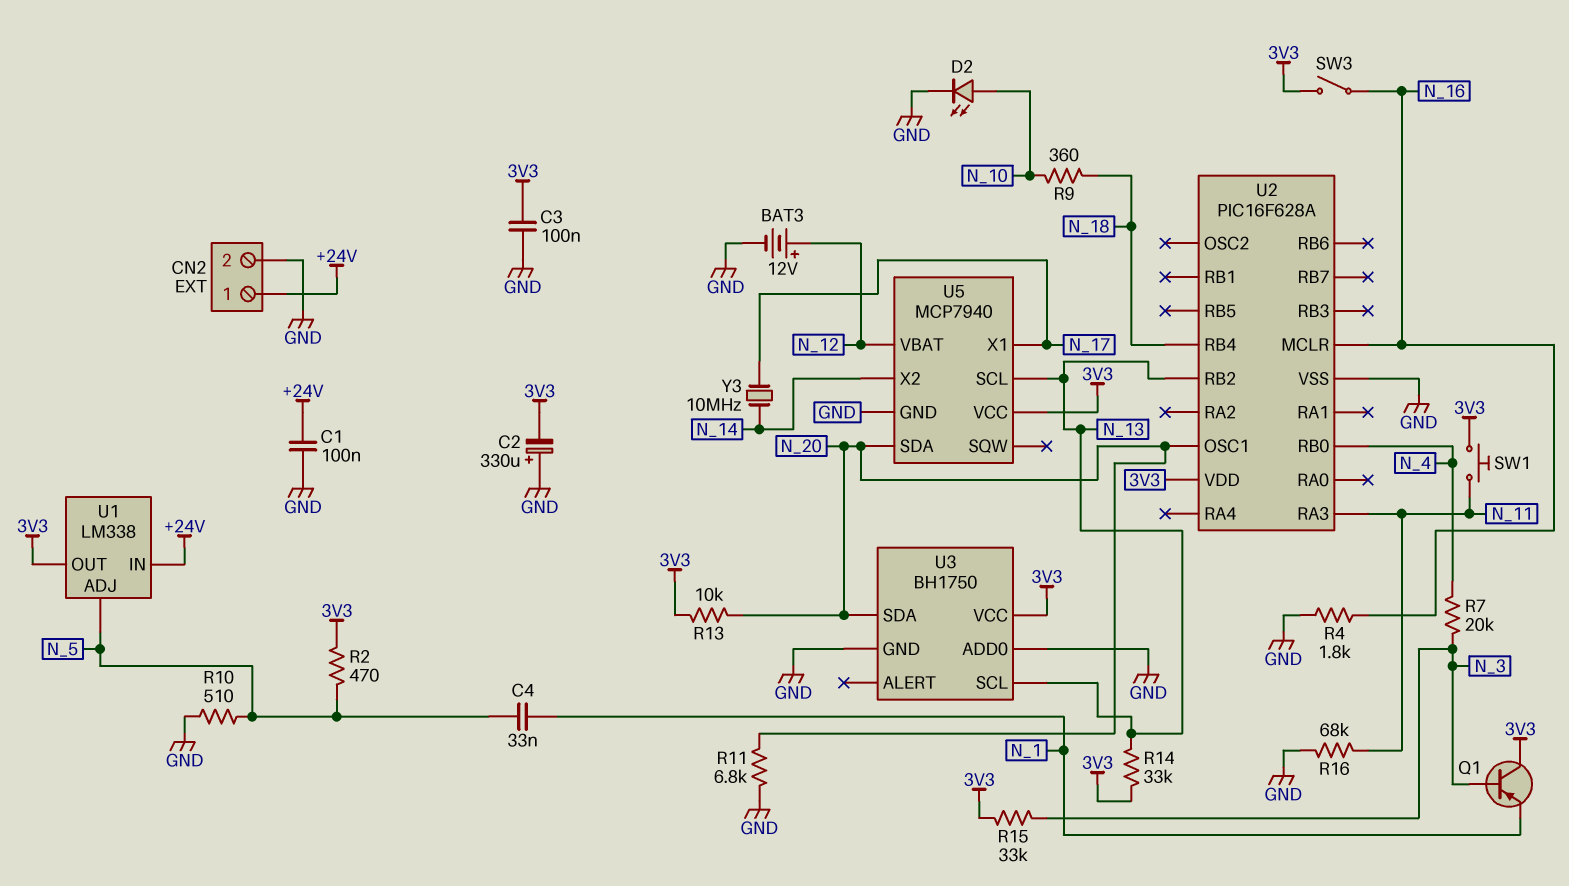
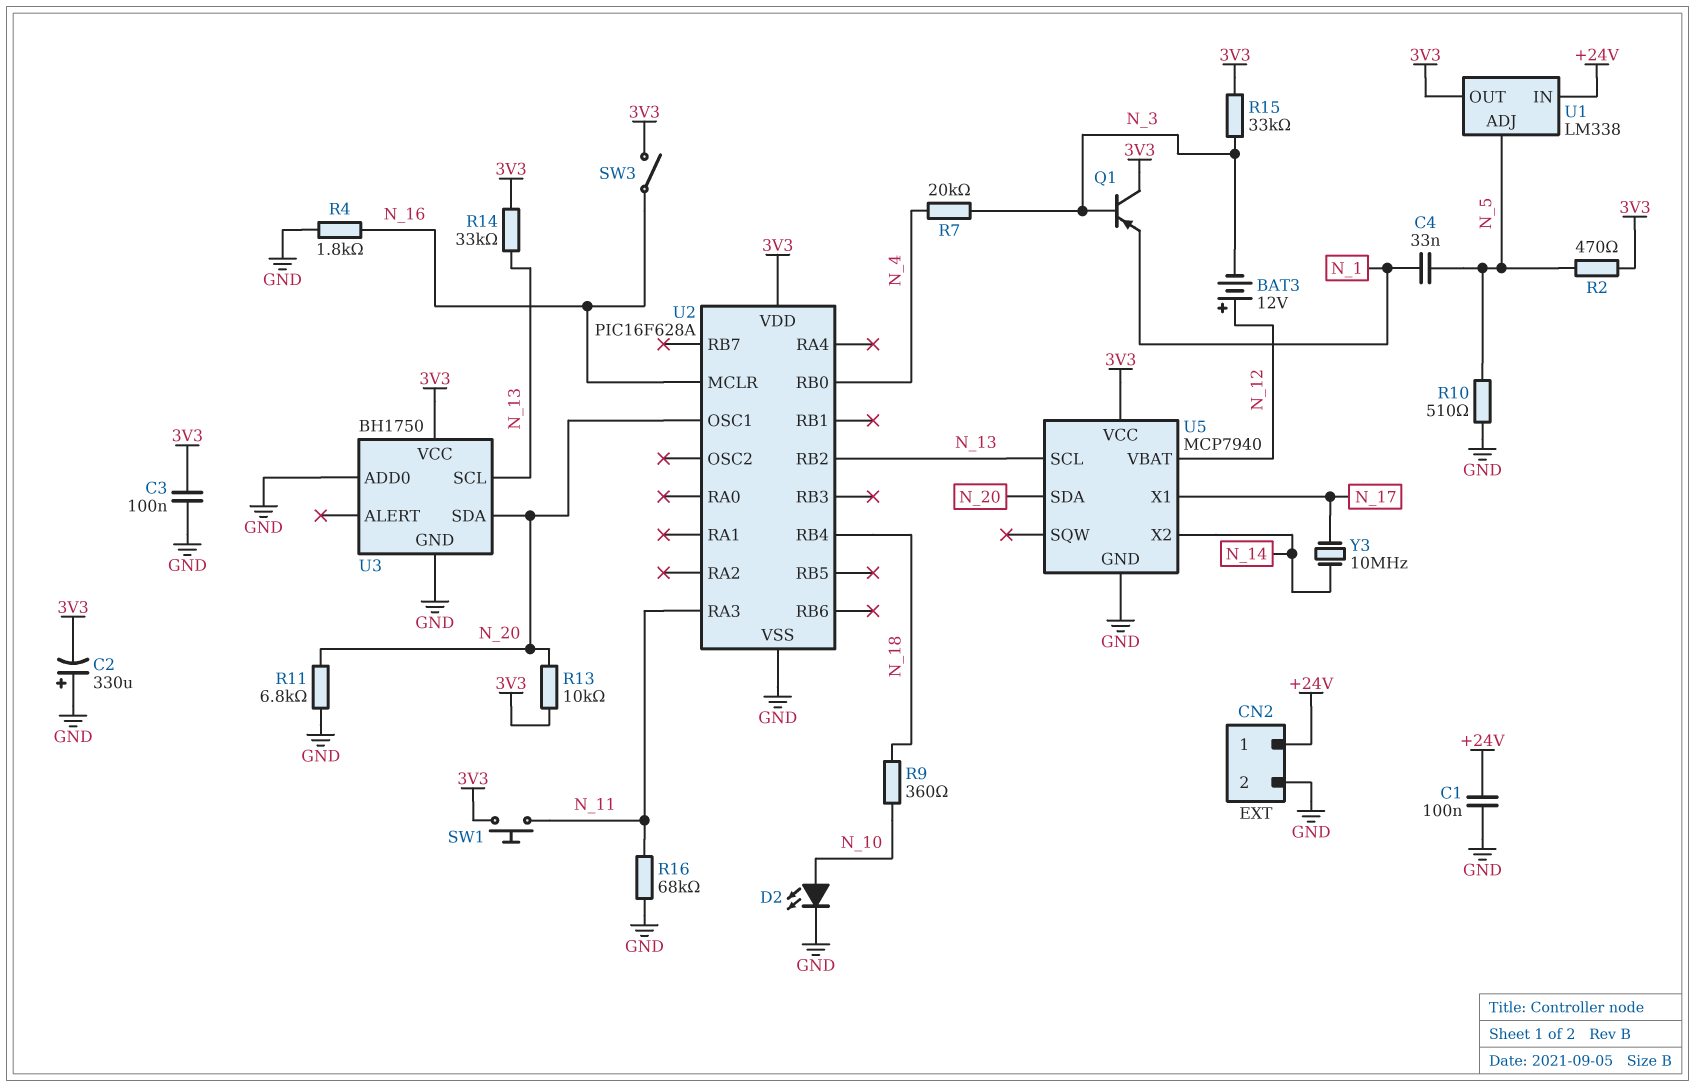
BAT3: 12V (plus N_12, minus GND) -> 12V (plus N_12, minus N_3)

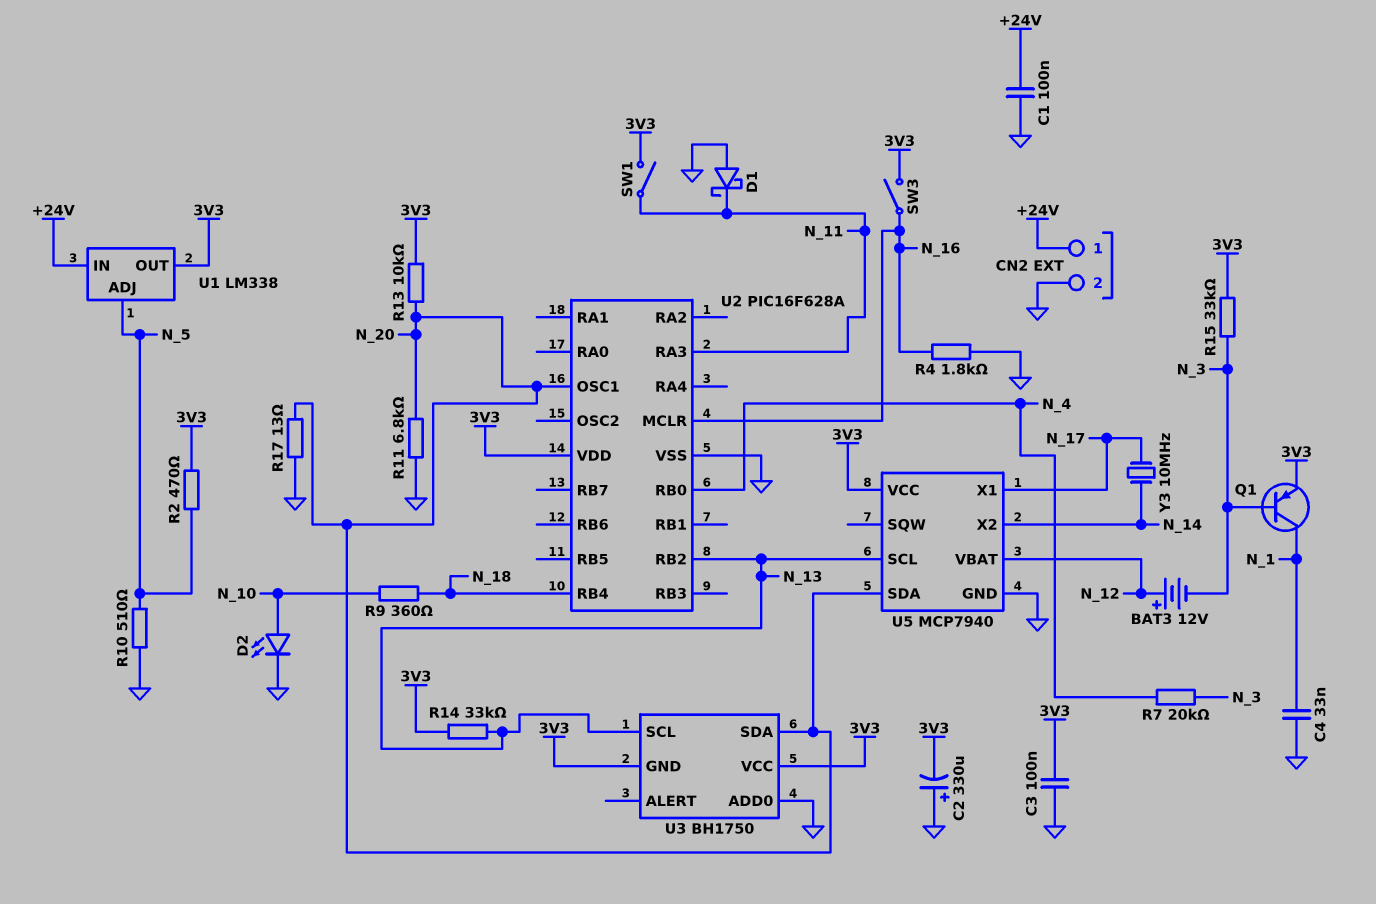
C4: 33nF (N_1, N_5) -> 33nF (GND, N_1)
D1: none -> schottky (A GND, K N_11)
Q1: PNP (B N_3, C 3V3, E N_1) -> PNP (B N_3, C N_1, E 3V3)
R16: 68k (GND, N_11) -> none
R17: none -> 13 (GND, N_20)
SW1: button (3V3, N_11) -> switch (3V3, N_11)
U3 pin GND: GND -> 3V3

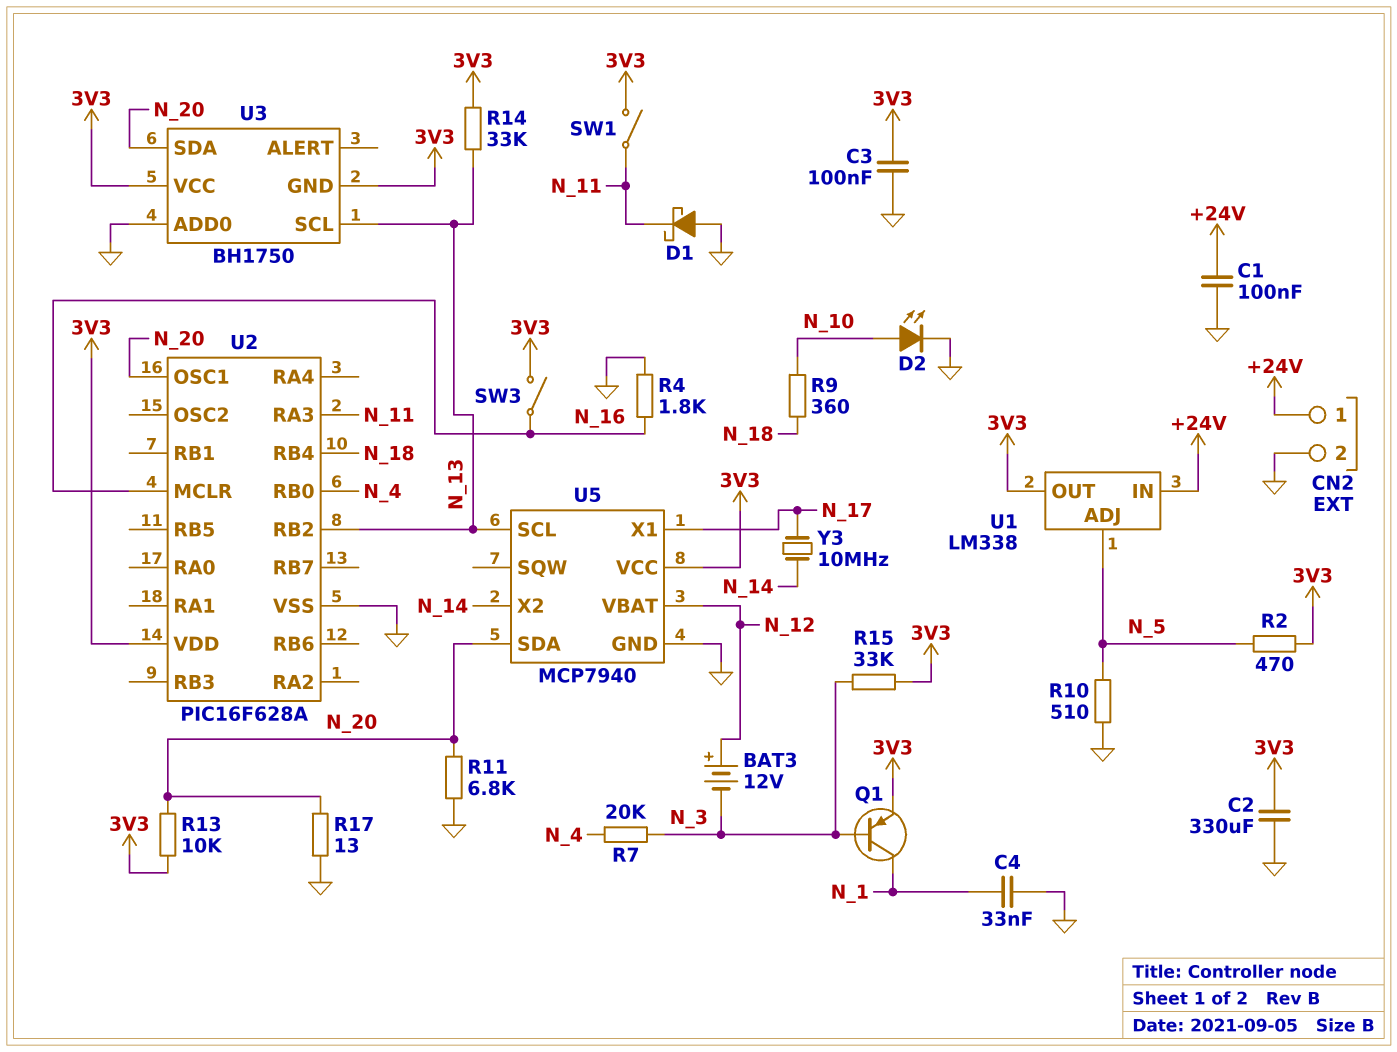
C2: 330uF (plus GND, minus 3V3) -> 330uF (3V3, GND)

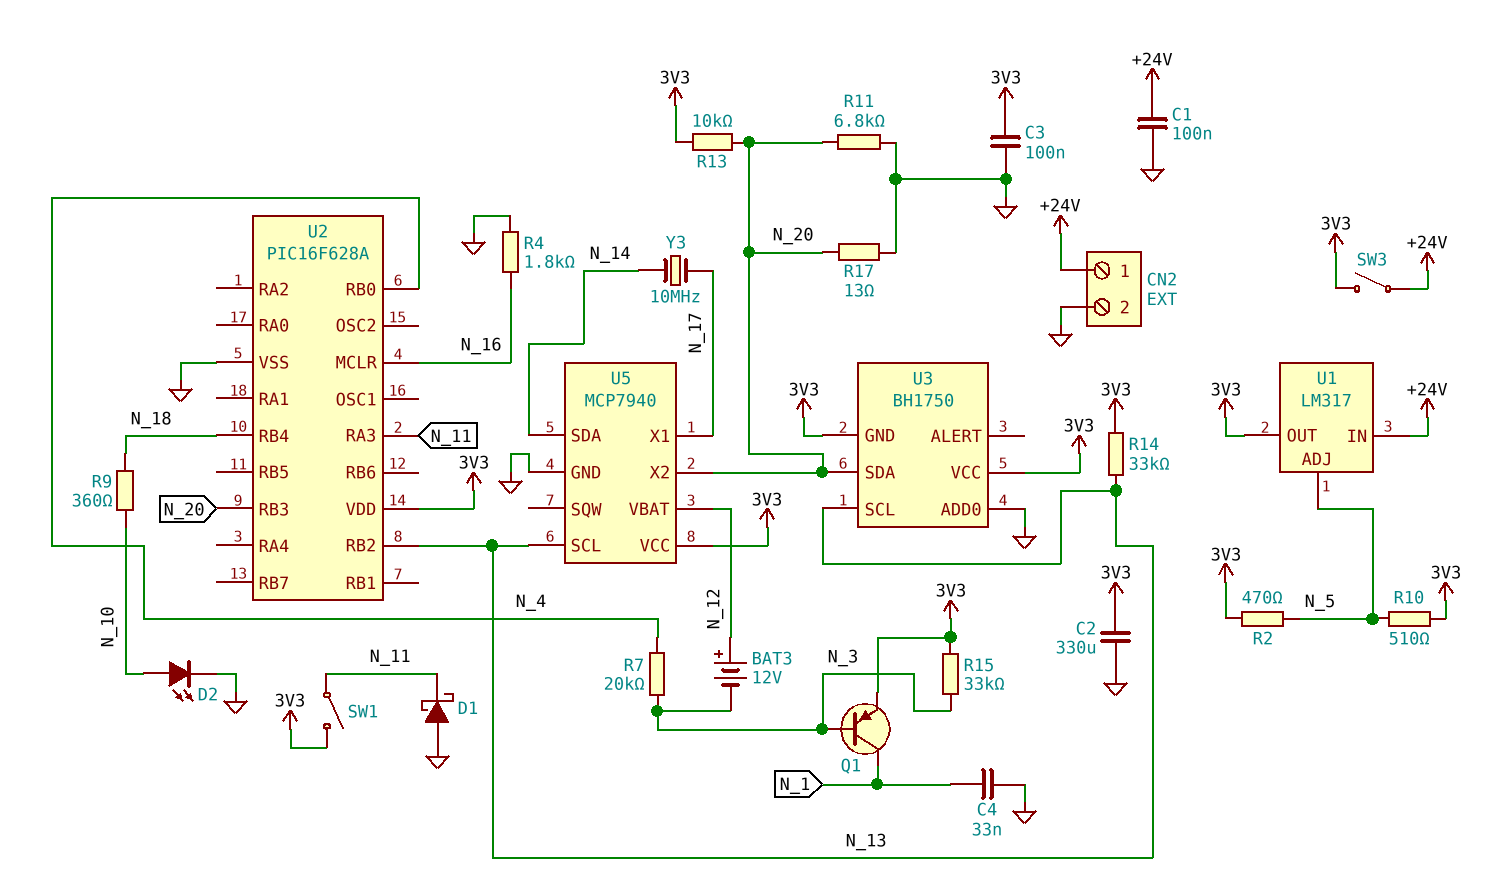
R10: 510 (GND, N_5) -> 510 (3V3, N_5)
SW3: switch (3V3, N_16) -> switch (+24V, 3V3)
U1: LM338 -> LM317
U2 pin OSC1: N_20 -> none
U2 pin RB3: none -> N_20
U5 pin SDA: N_20 -> N_14
U5 pin X2: N_14 -> N_20

